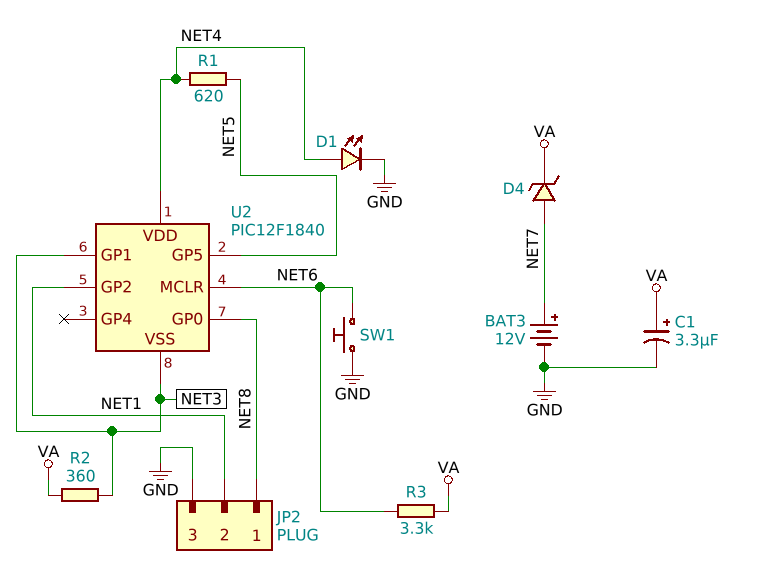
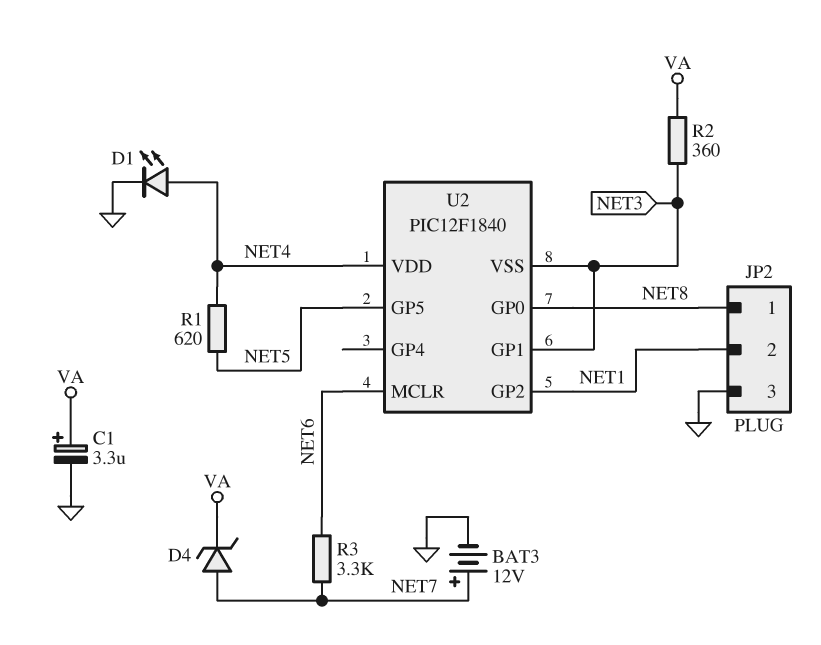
R3: 3.3k (NET6, VA) -> 3.3k (NET6, NET7)
SW1: button (GND, NET6) -> none

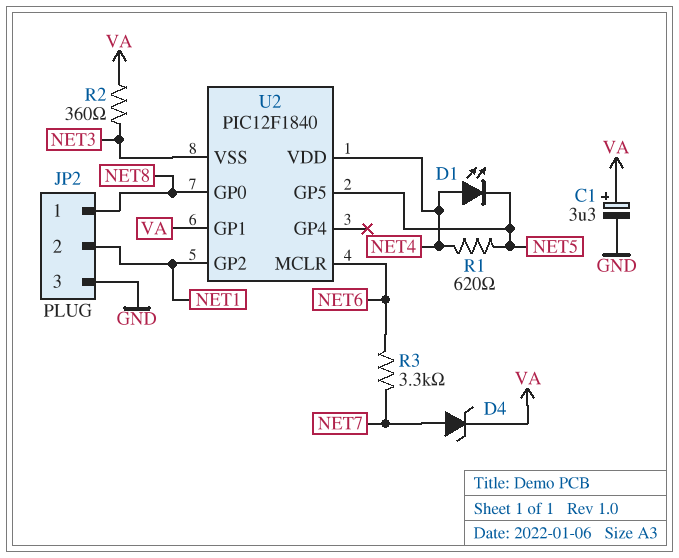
BAT3: 12V (plus NET7, minus GND) -> none
D1: LED (A NET4, K GND) -> LED (A NET4, K NET5)
U2 pin GP1: NET3 -> VA

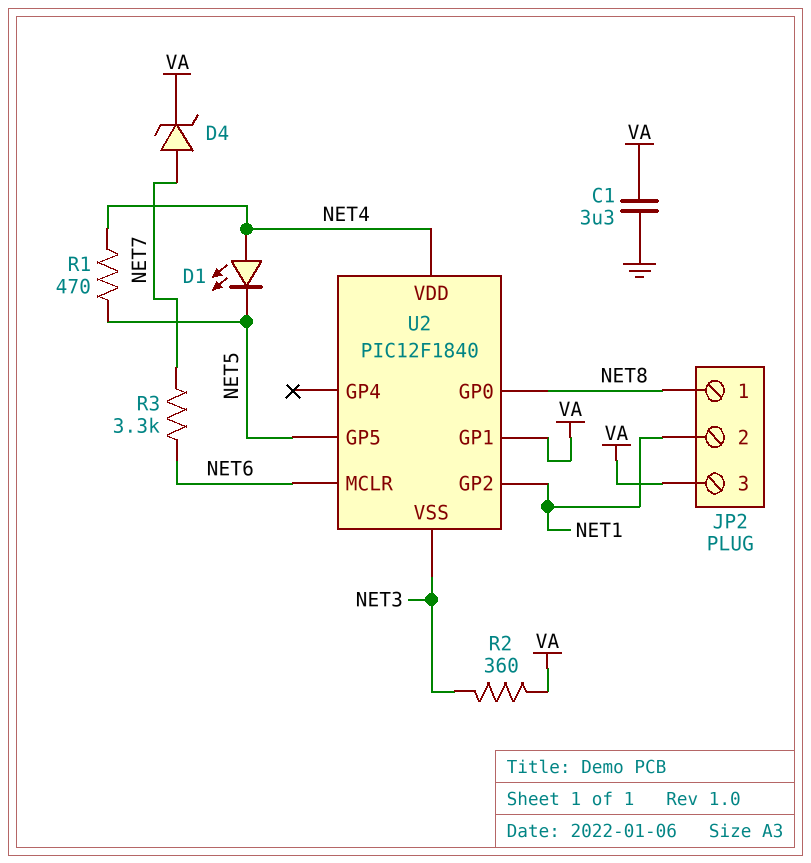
C1: 3.3uF (plus VA, minus GND) -> 3.3uF (GND, VA)
JP2 pin 3: GND -> VA
R1: 620 (NET4, NET5) -> 470 (NET4, NET5)

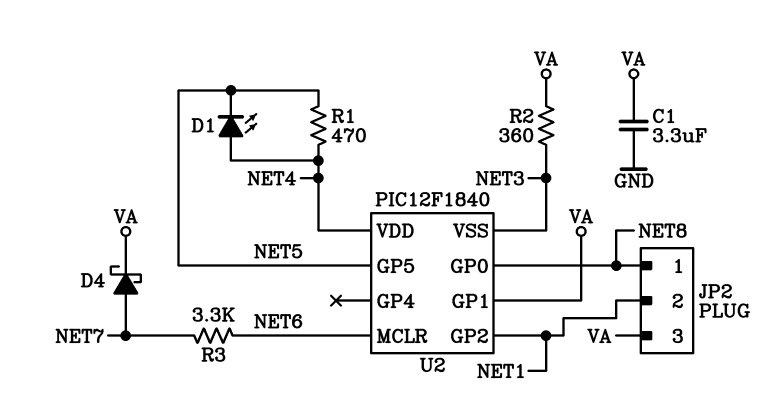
D4: zener (A NET7, K VA) -> schottky (A NET7, K VA)

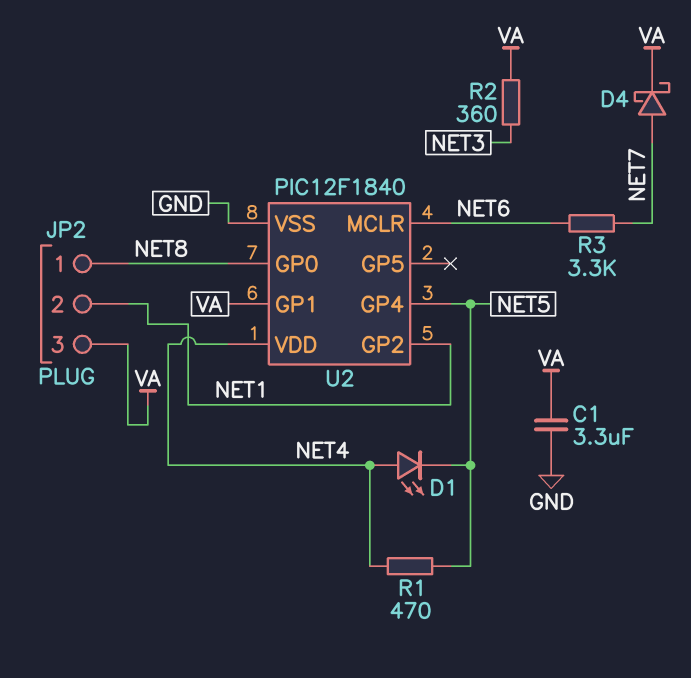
U2 pin GP4: none -> NET5
U2 pin GP5: NET5 -> none
U2 pin VSS: NET3 -> GND

